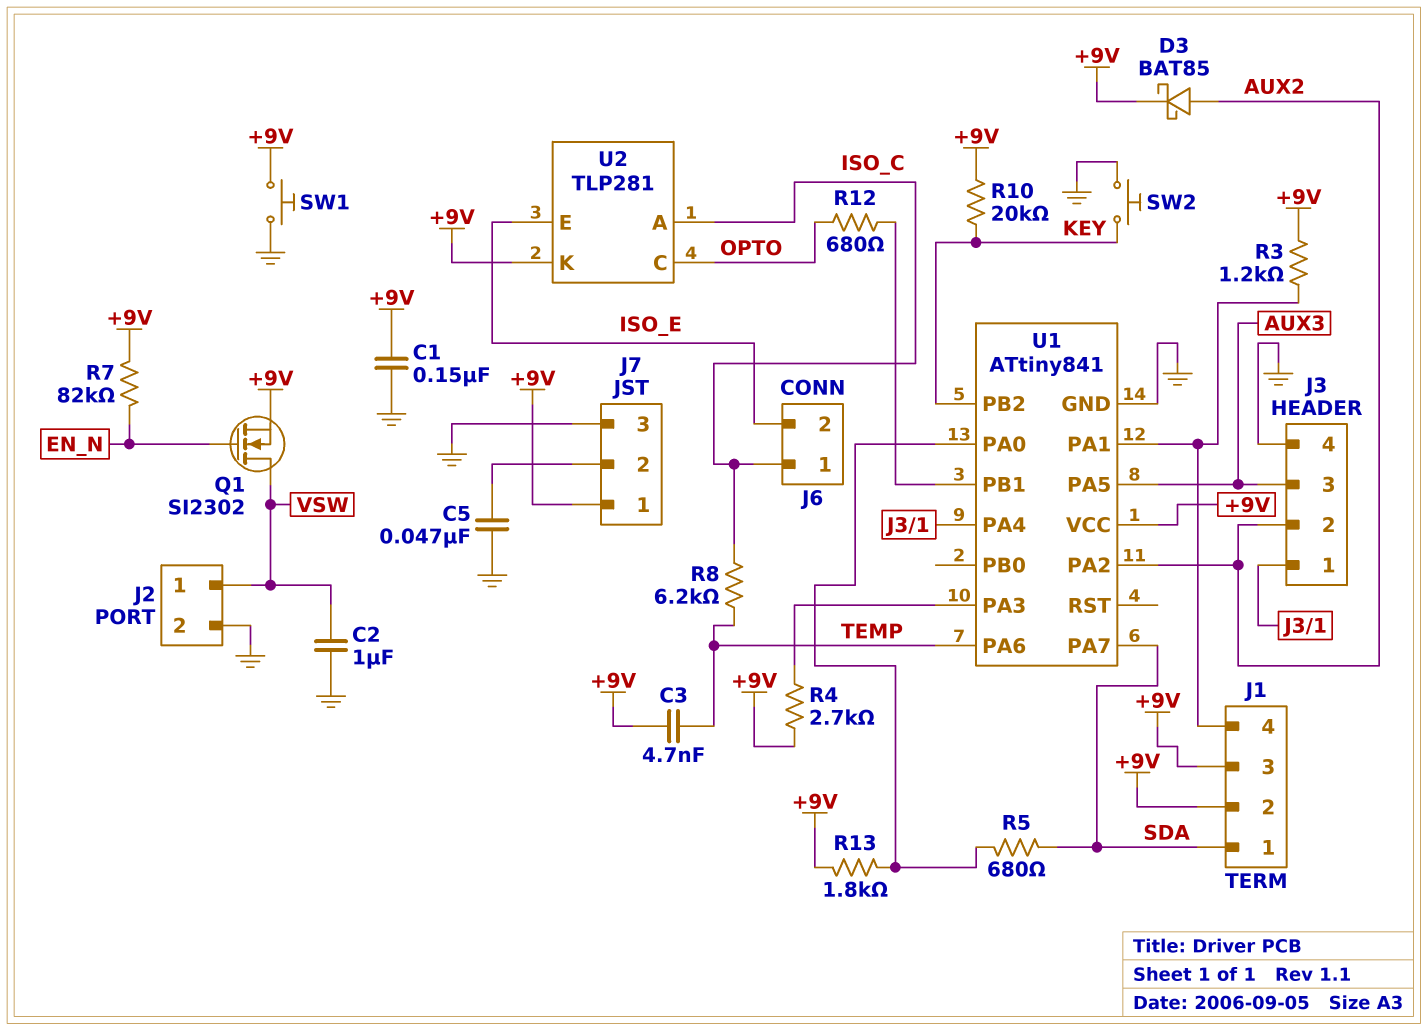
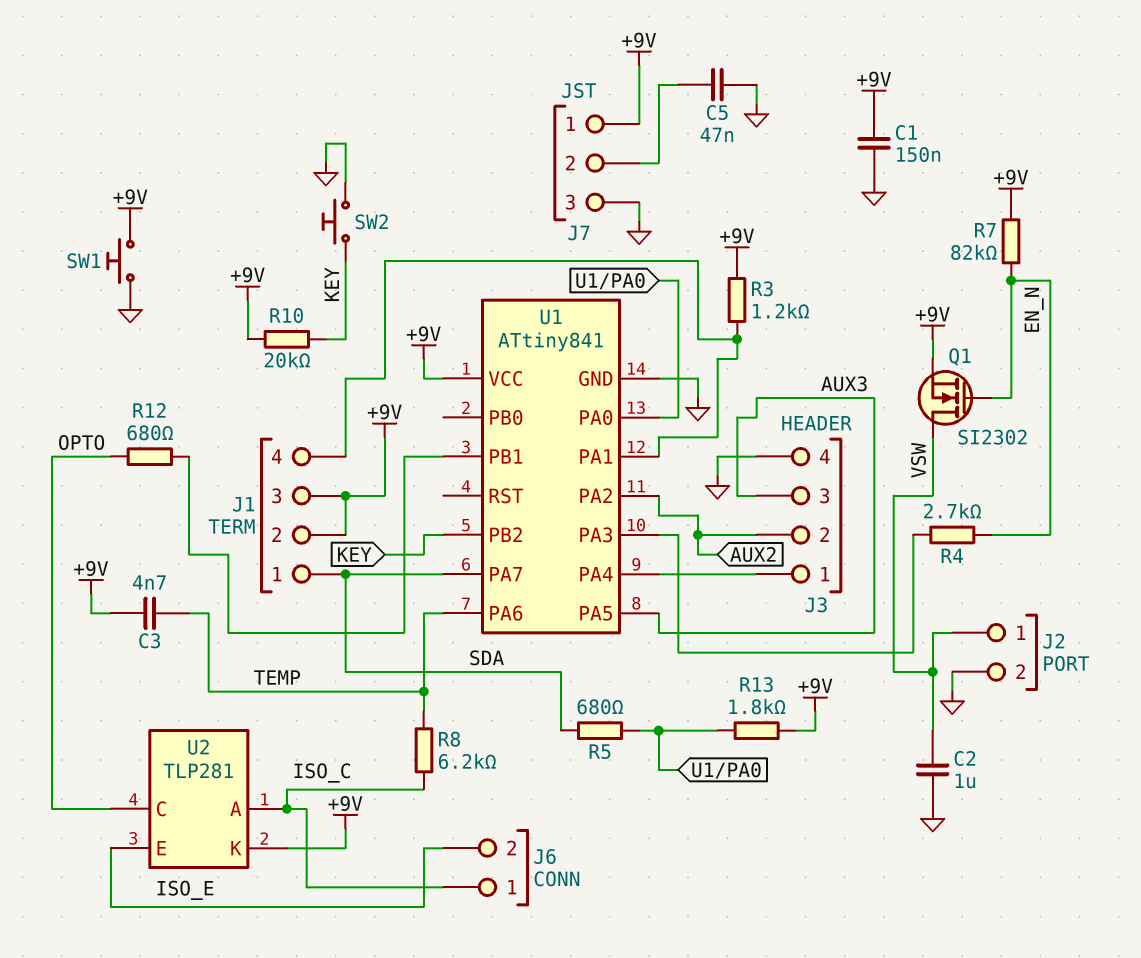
D3: schottky BAT85 (A AUX2, K +9V) -> none
R4: 2.7k (+9V, U1/PA3) -> 2.7k (EN_N, U1/PA3)

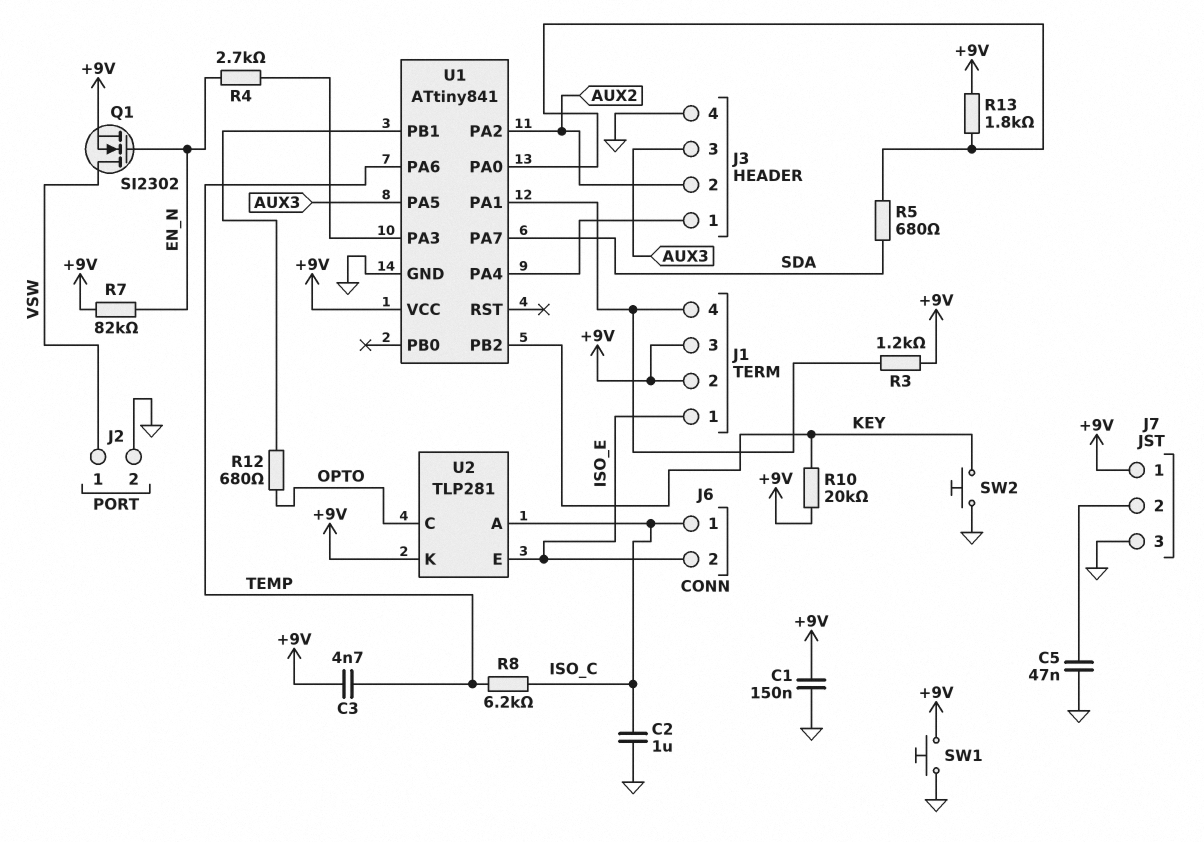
C2: 1uF (GND, VSW) -> 1uF (GND, ISO_C)
J1 pin 1: SDA -> ISO_E

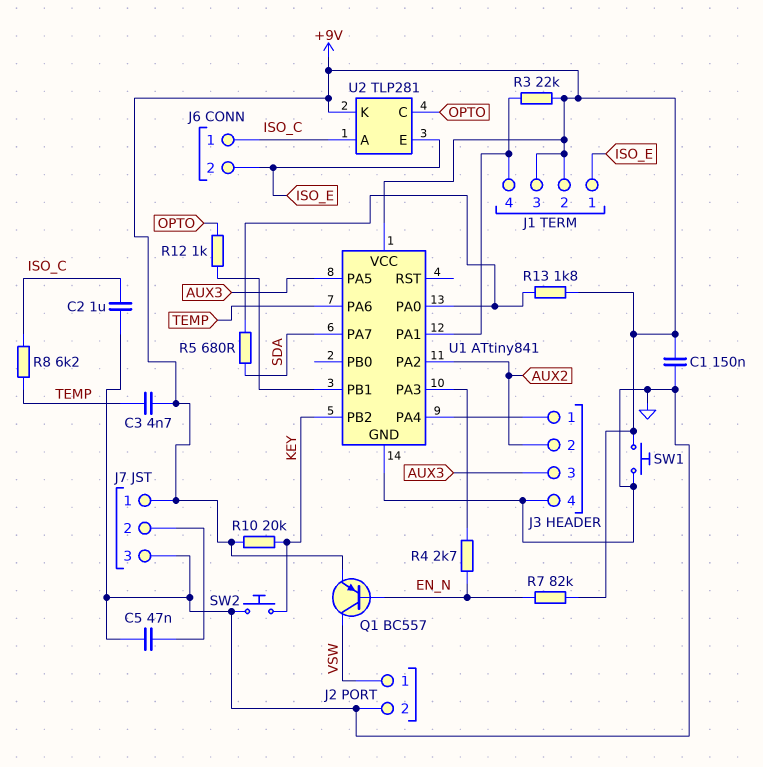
Q1: NMOS SI2302 (G EN_N, D VSW, S +9V) -> PNP BC557 (B EN_N, C VSW, E +9V)
R3: 1.2k (+9V, J1/4) -> 22k (+9V, J1/4)
R12: 680 (OPTO, U1/PB1) -> 1k (OPTO, U1/PB1)

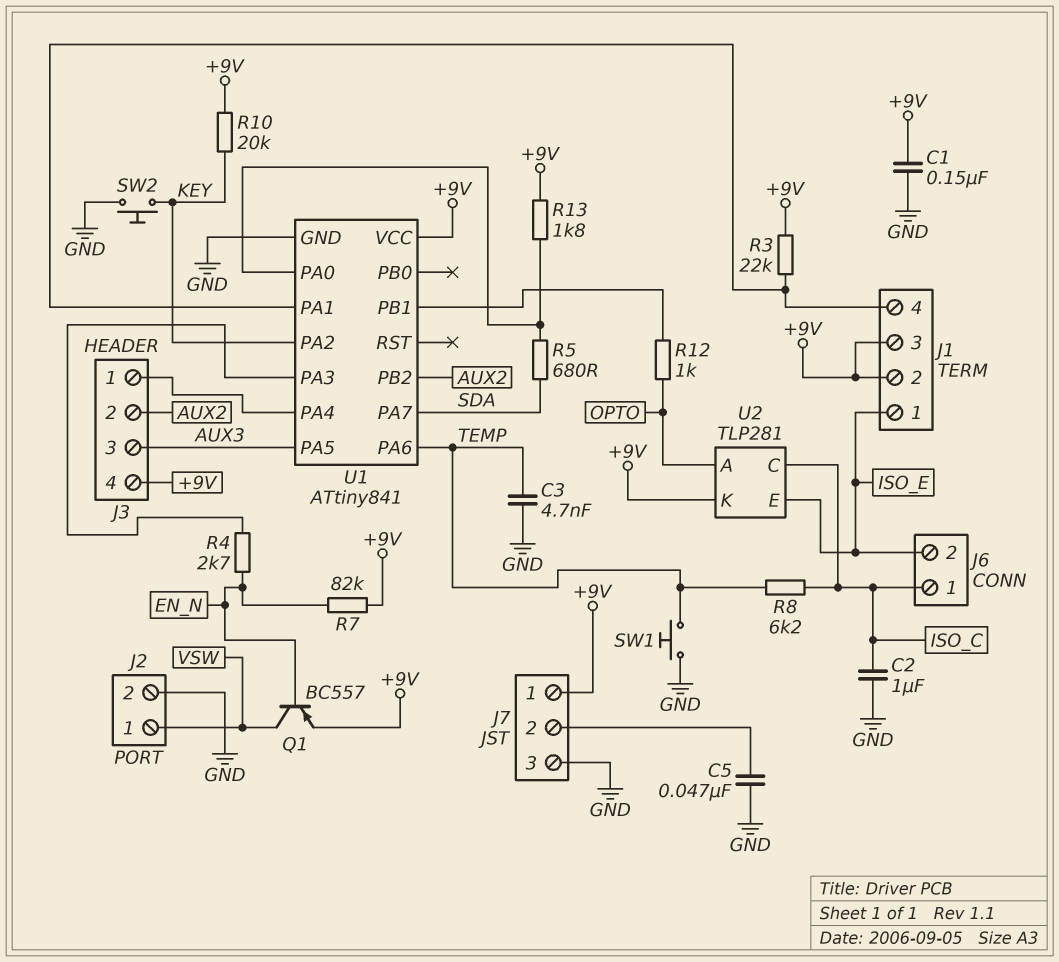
C3: 4.7nF (+9V, TEMP) -> 4.7nF (GND, TEMP)
J3 pin 4: GND -> +9V
SW1: button (+9V, GND) -> button (GND, TEMP)
U1 pin PA2: AUX2 -> KEY
U1 pin PB2: KEY -> AUX2
U2 pin A: ISO_C -> OPTO
U2 pin C: OPTO -> ISO_C

